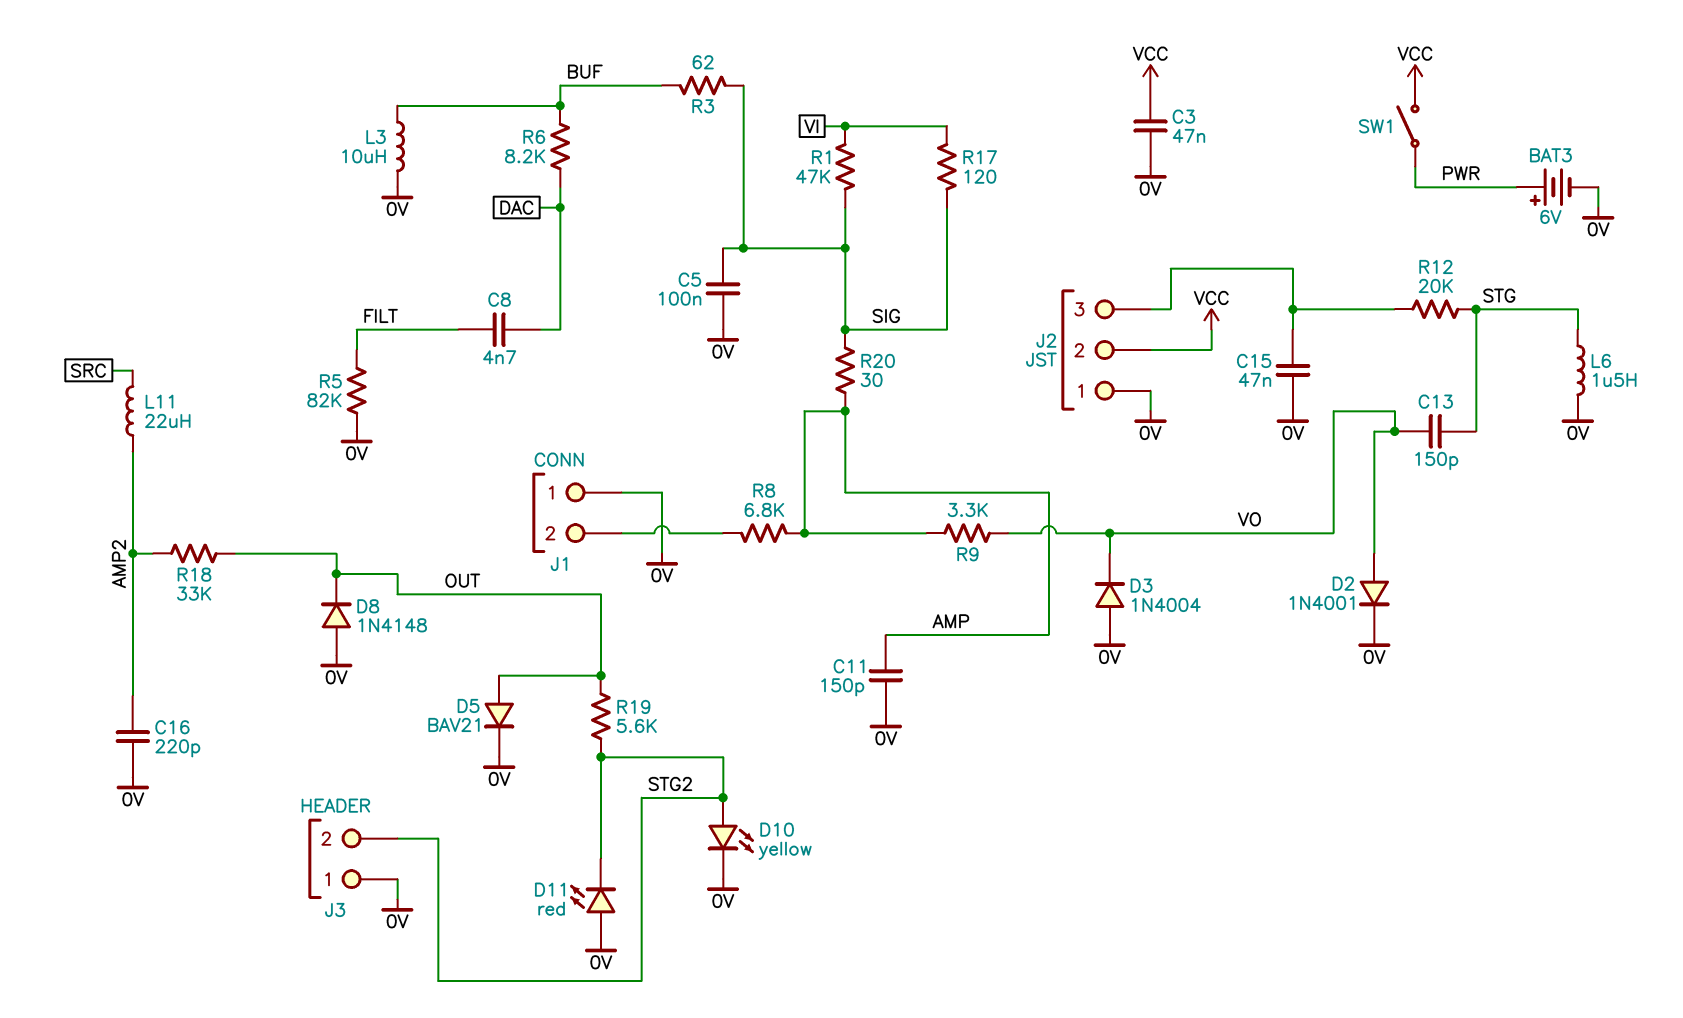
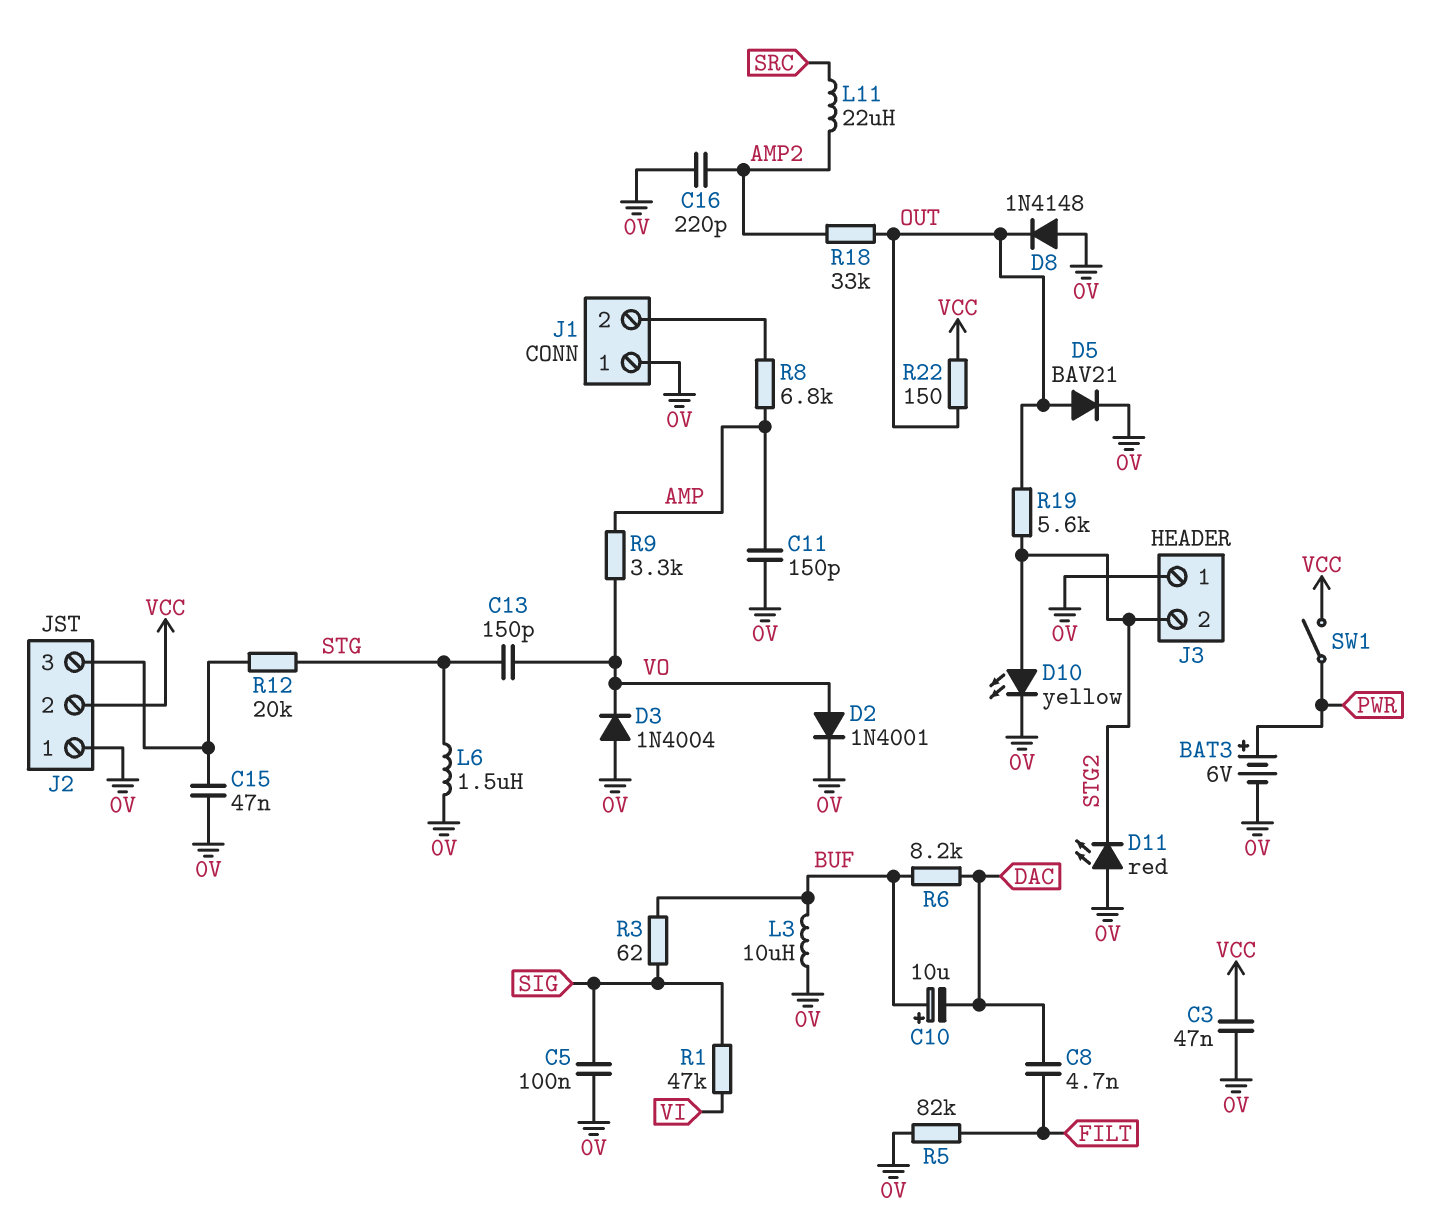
C10: none -> 10uF (plus BUF, minus DAC)
R17: 120 (SIG, VI) -> none
R20: 30 (AMP, SIG) -> none
R22: none -> 150 (OUT, VCC)

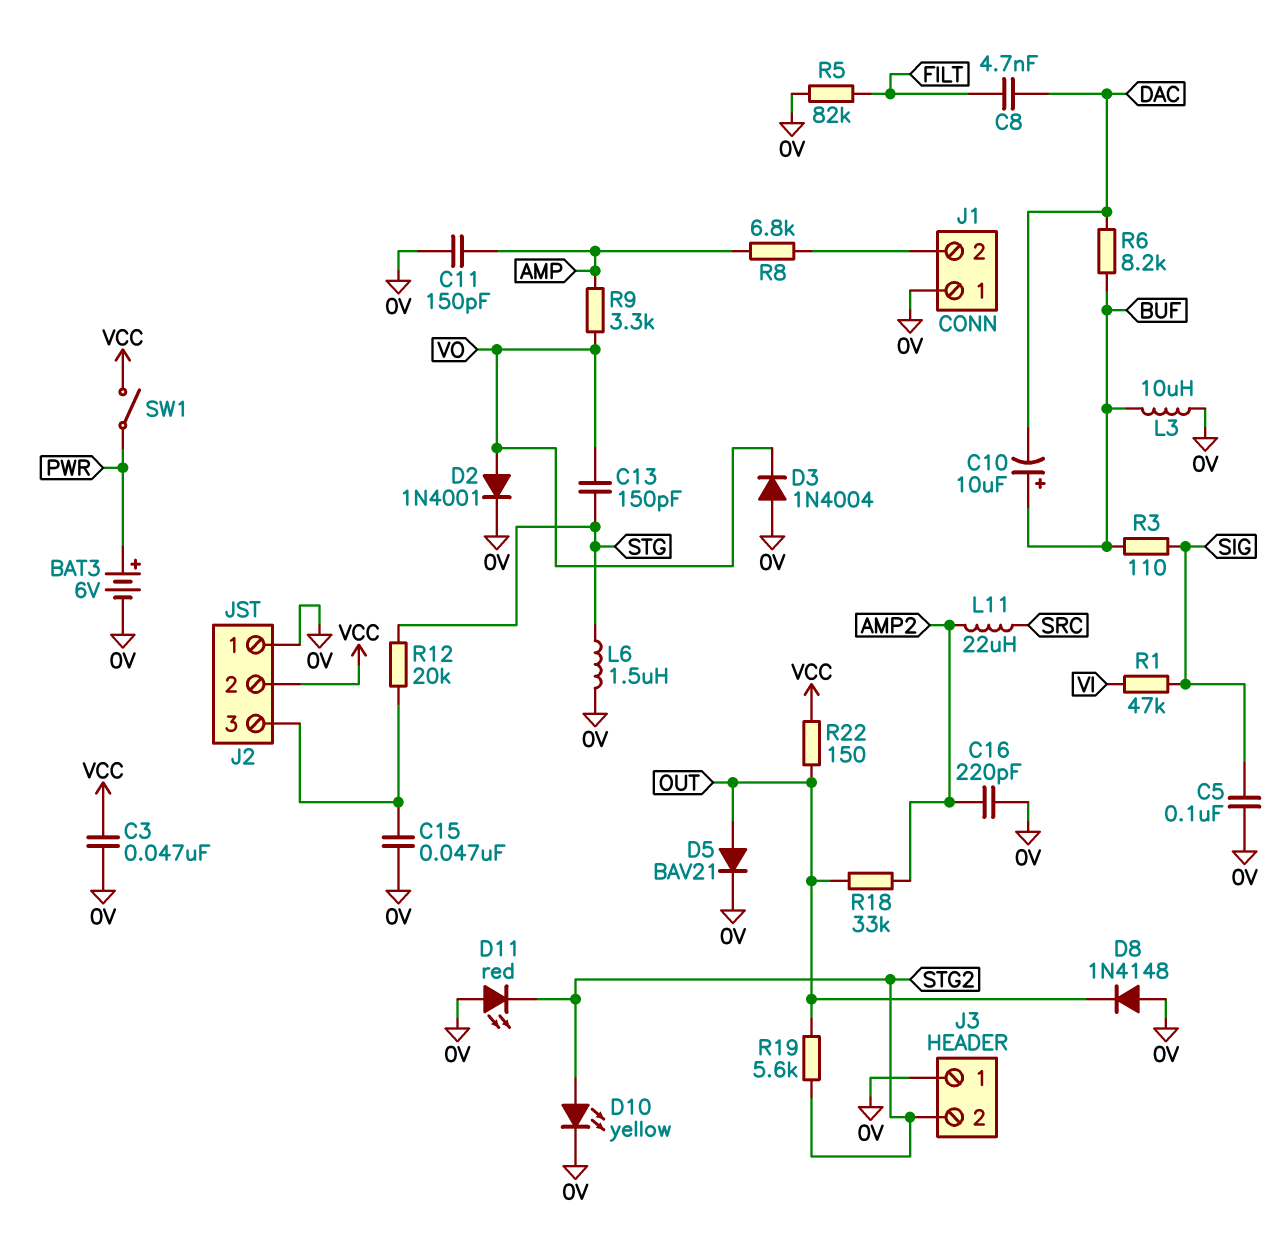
R3: 62 (BUF, SIG) -> 110 (BUF, SIG)

